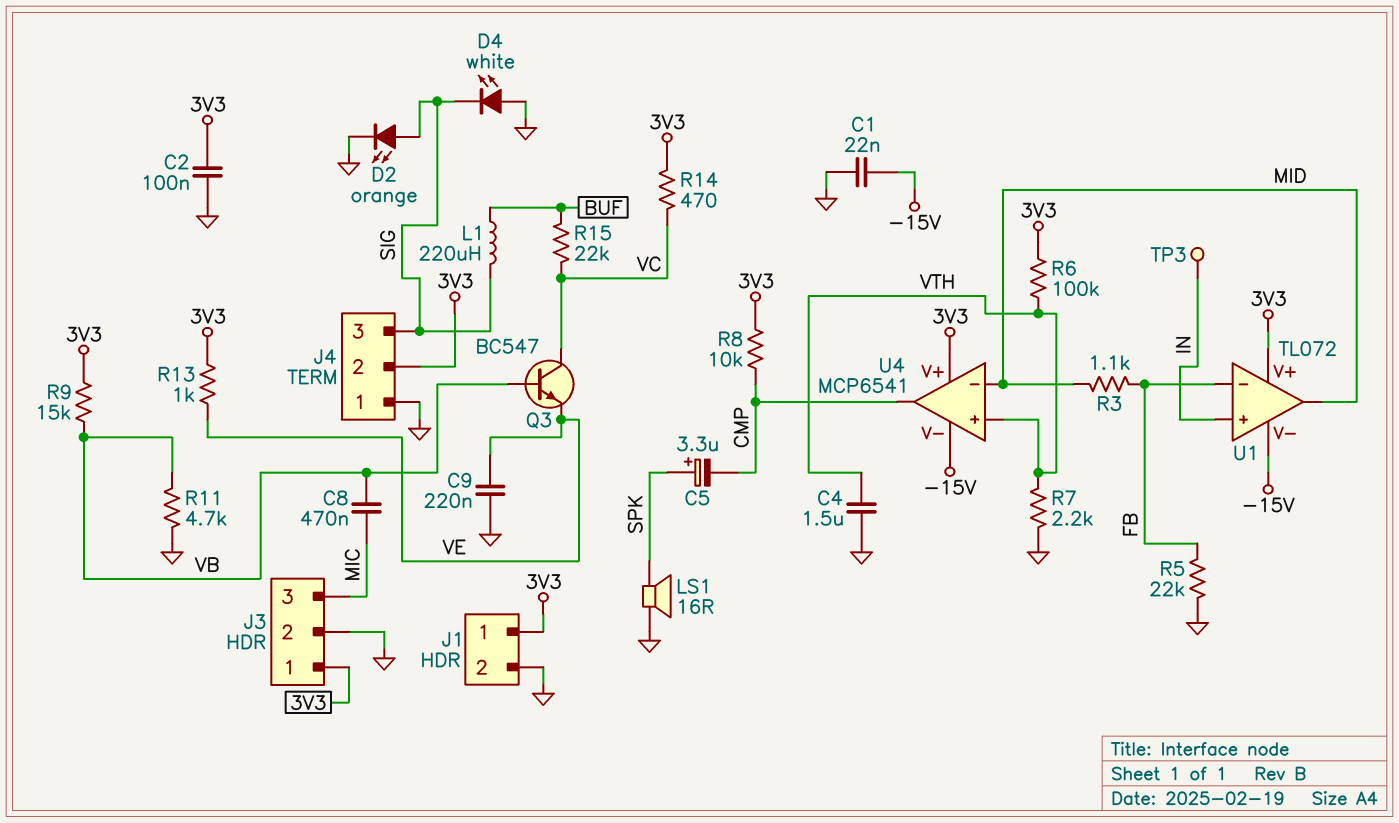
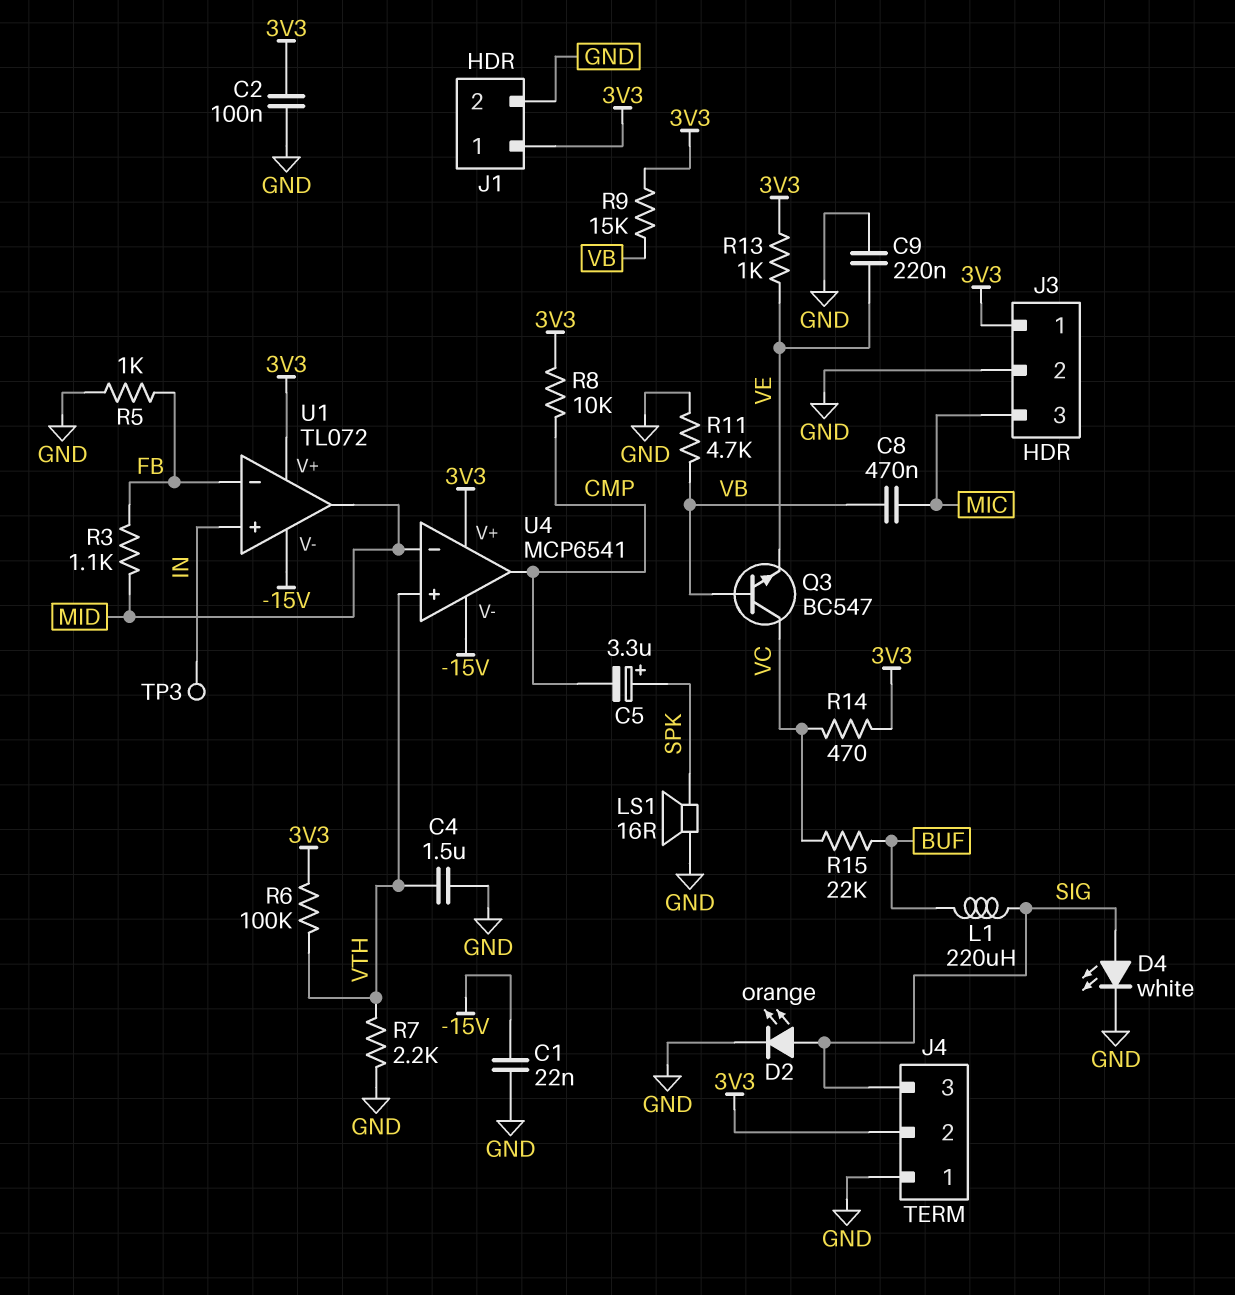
D4: LED white (A GND, K SIG) -> LED white (A SIG, K GND)
R5: 22k (FB, GND) -> 1k (FB, GND)

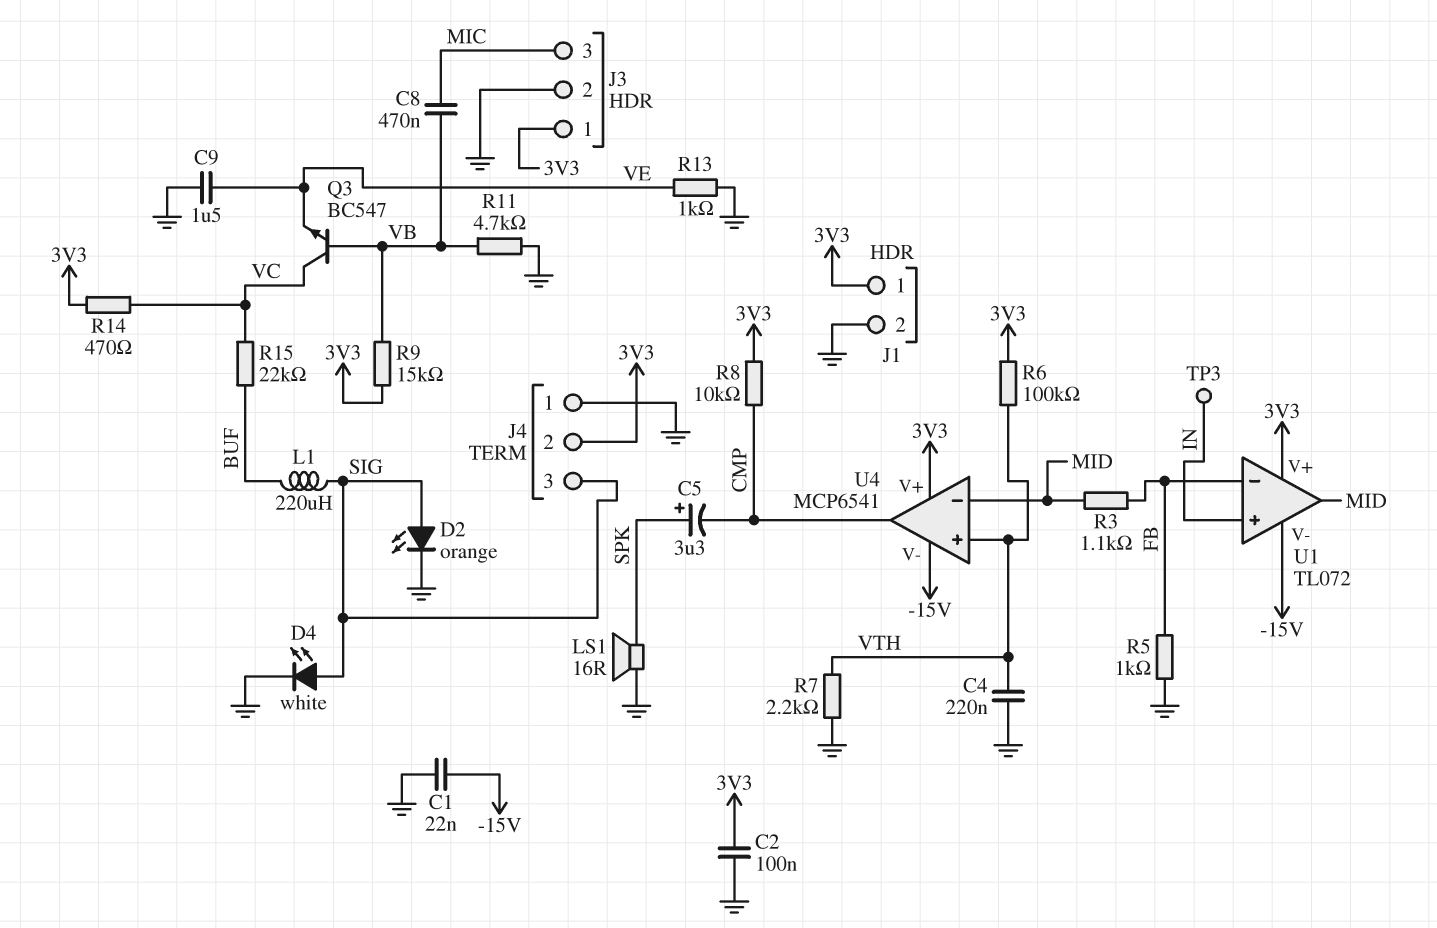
C4: 1.5uF (GND, VTH) -> 220nF (GND, VTH)
C9: 220nF (GND, VE) -> 1.5uF (GND, VE)
R13: 1k (3V3, VE) -> 1k (GND, VE)

